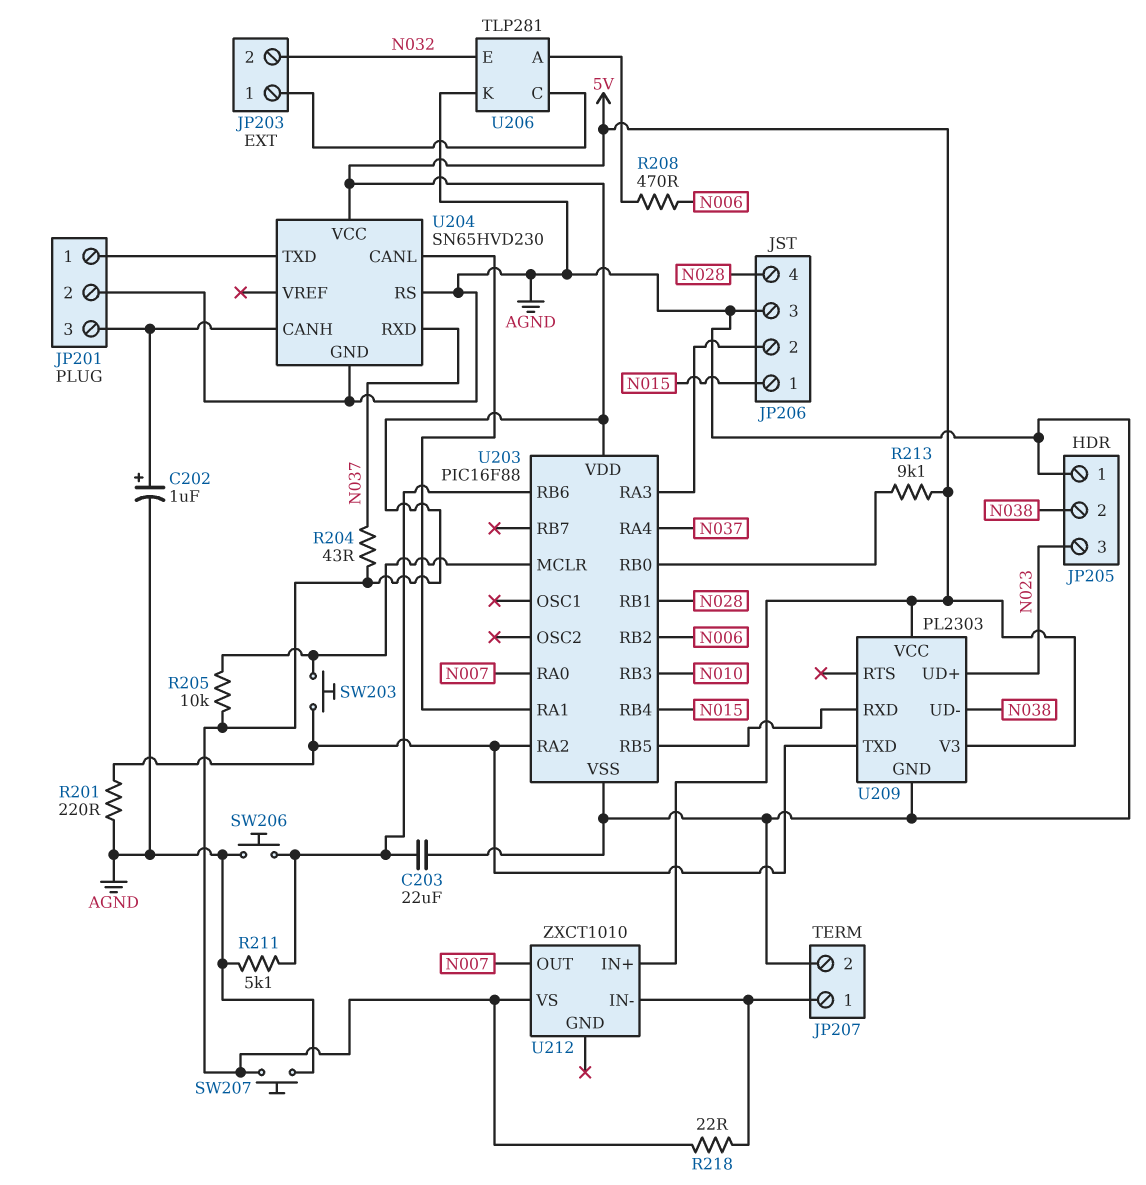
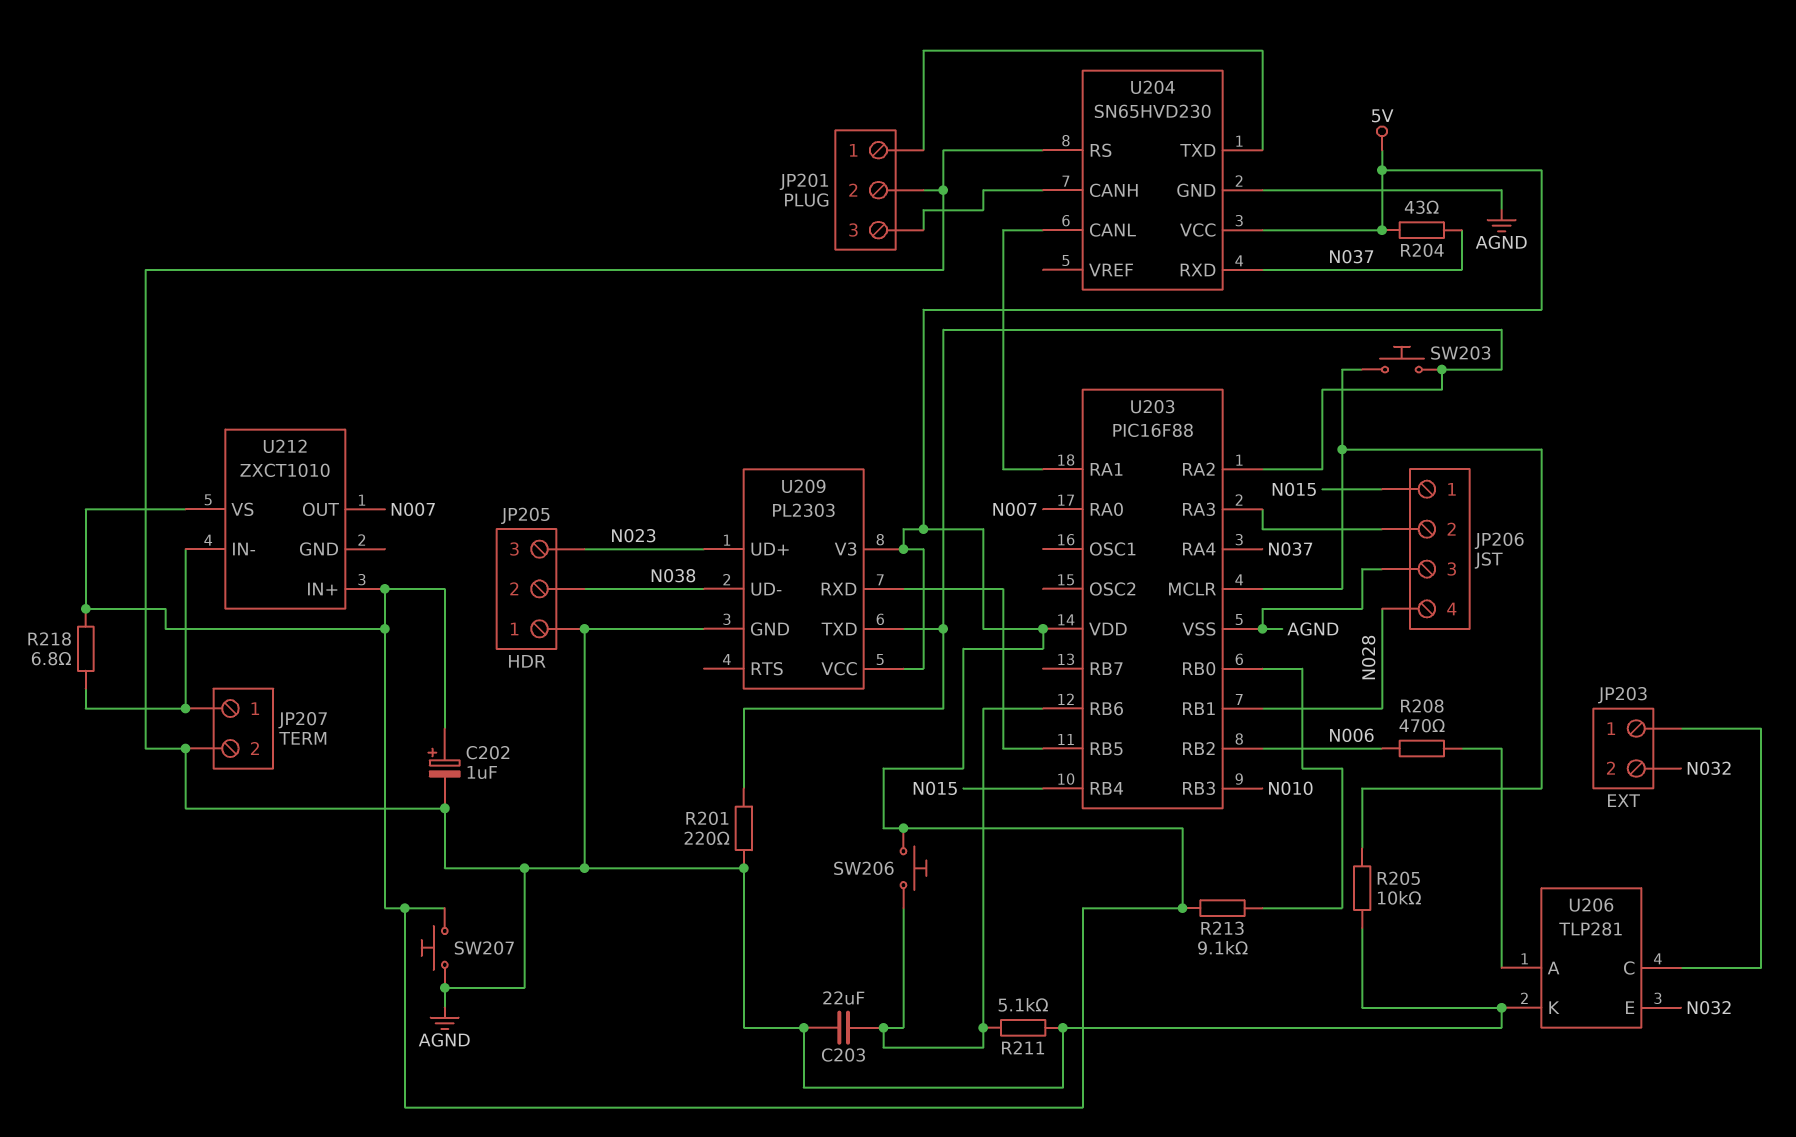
C202: 1uF (plus JP201/3, minus AGND) -> 1uF (plus 5V, minus AGND)
R205: 10k (5V, U203/MCLR) -> 10k (AGND, U203/MCLR)
R218: 22 (5V, JP207/1) -> 6.8 (5V, JP207/1)
SW206: button (AGND, U203/RB6) -> button (5V, U203/RB6)

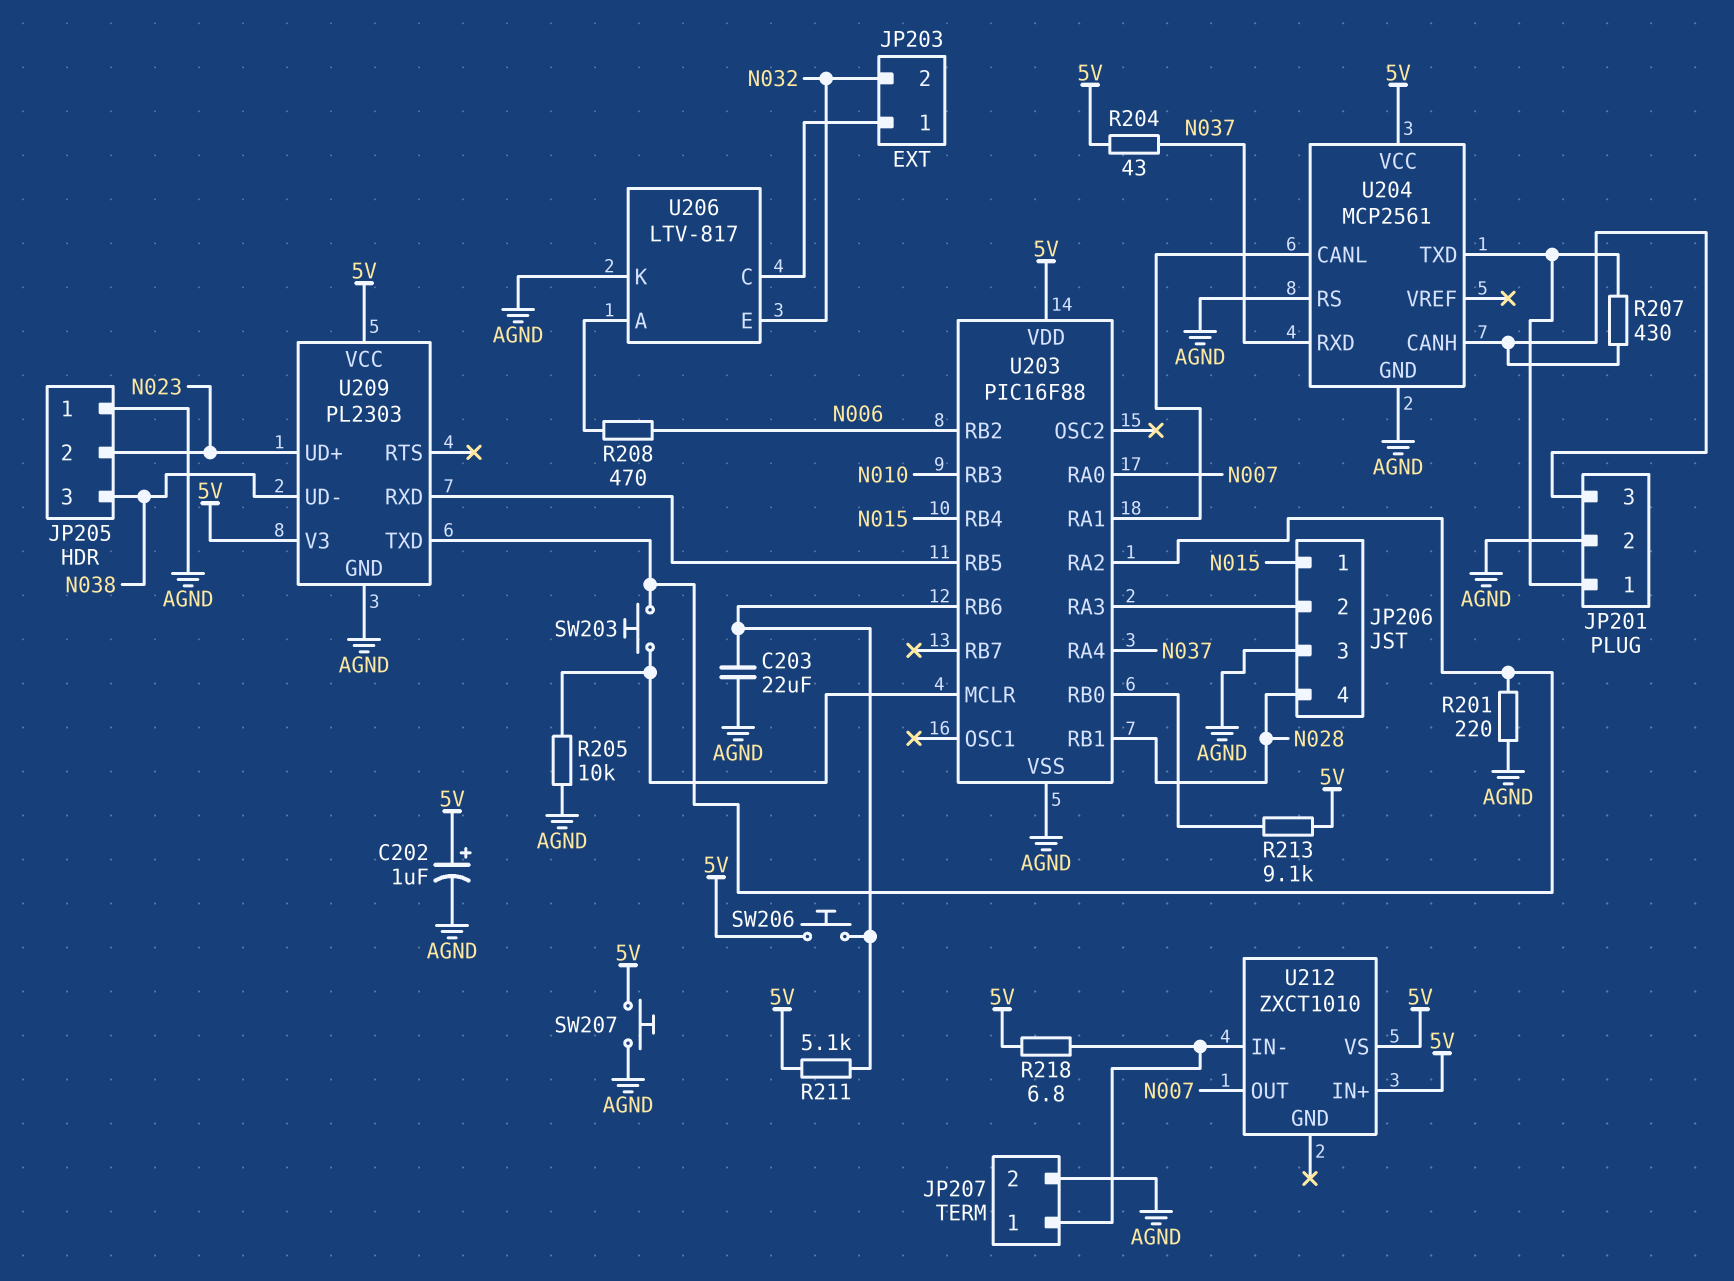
JP205 pin 2: N038 -> N023
JP205 pin 3: N023 -> N038
R207: none -> 430 (JP201/1, JP201/3)
R211: 5.1k (AGND, U203/RB6) -> 5.1k (5V, U203/RB6)
U204: SN65HVD230 -> MCP2561
U206: TLP281 -> LTV-817

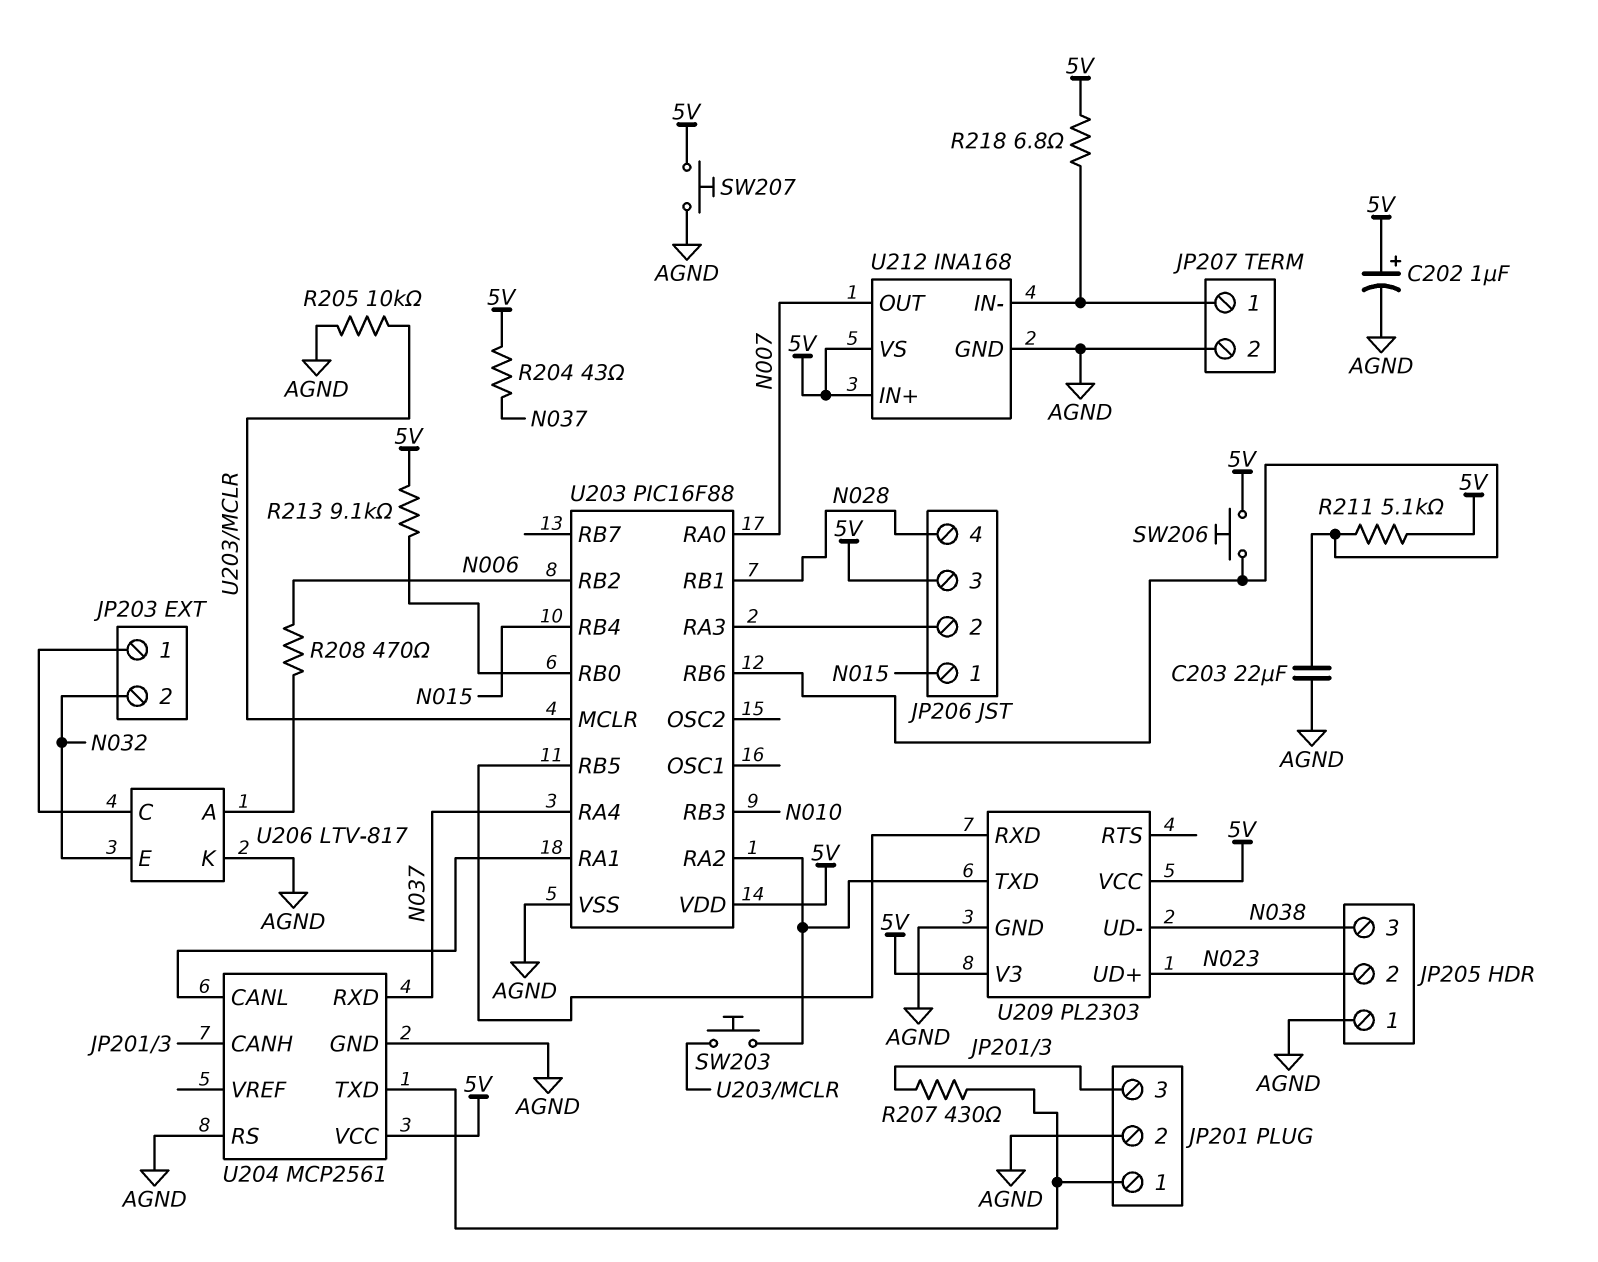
JP206 pin 3: AGND -> 5V
R201: 220 (AGND, U203/RA2) -> none
U212: ZXCT1010 -> INA168
U212 pin GND: none -> AGND

